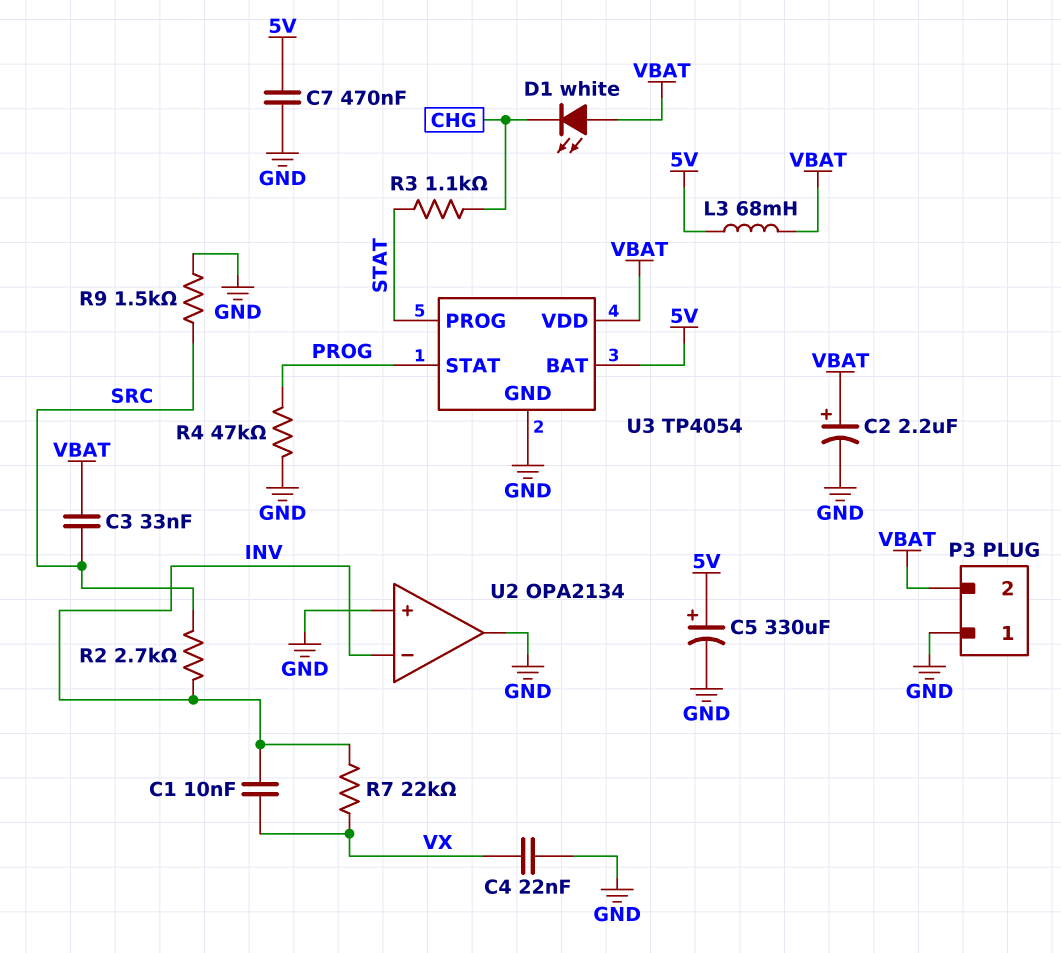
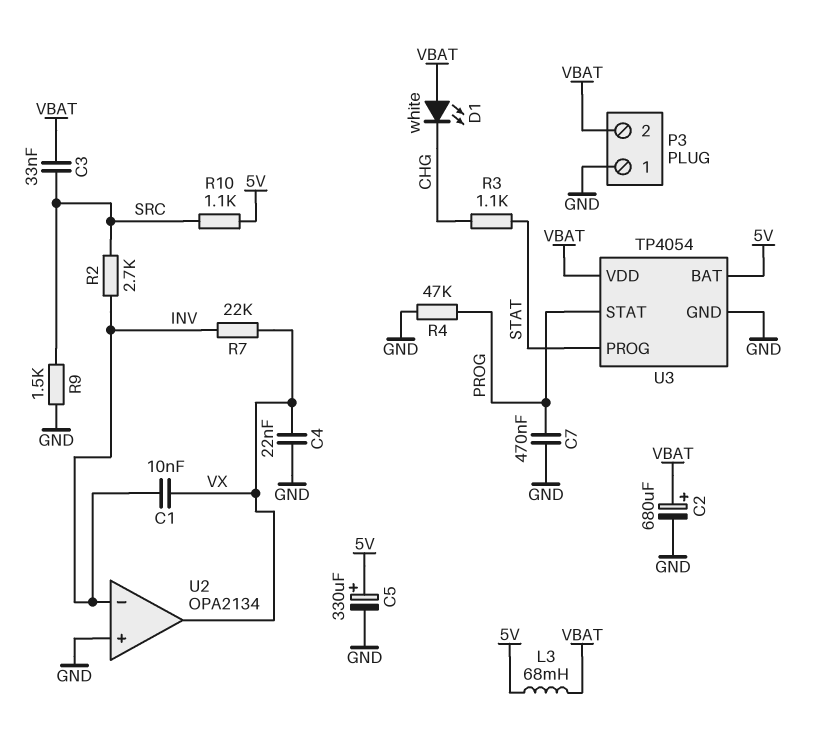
C2: 2.2uF (plus VBAT, minus GND) -> 680uF (plus VBAT, minus GND)
C7: 470nF (5V, GND) -> 470nF (GND, PROG)
R10: none -> 1.1k (5V, SRC)
U2 pin out: GND -> VX

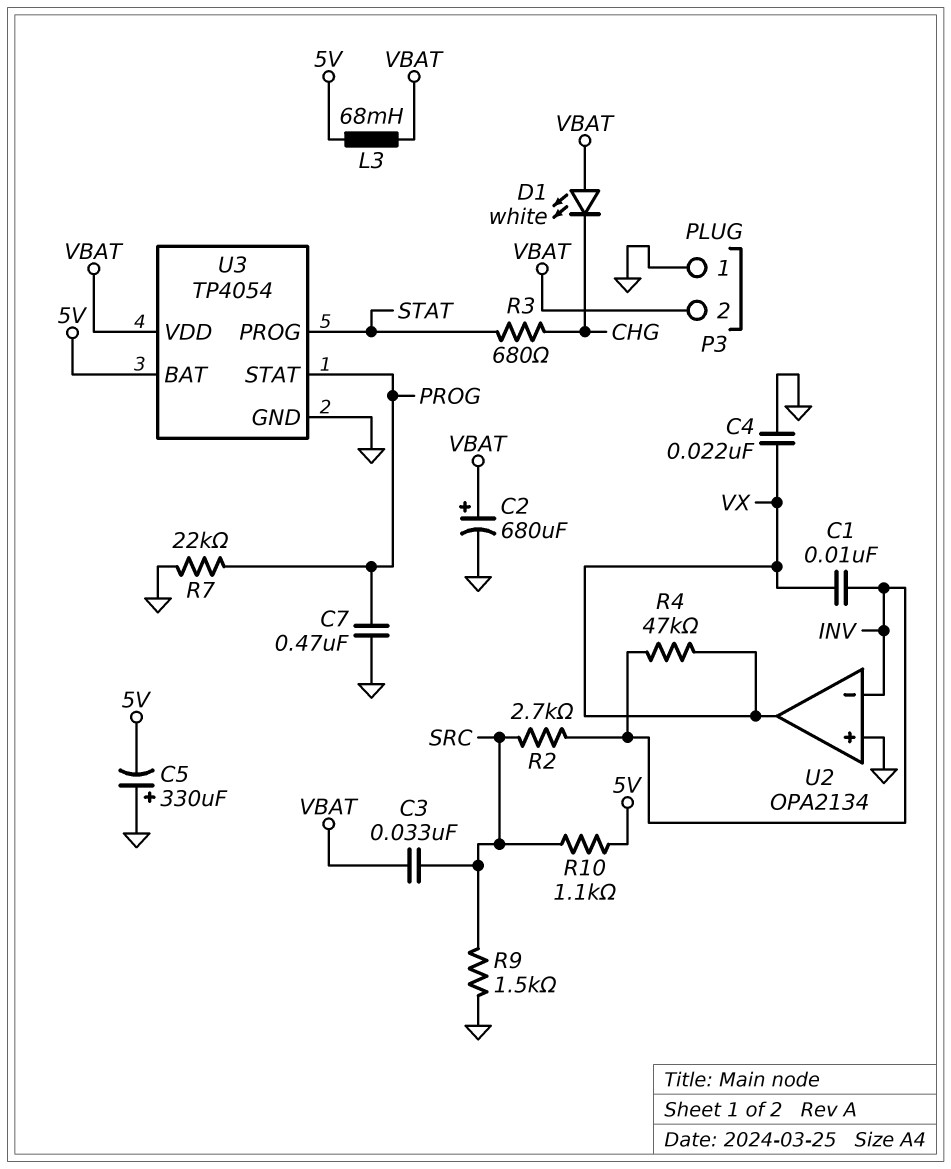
C5: 330uF (plus 5V, minus GND) -> 330uF (plus GND, minus 5V)
R3: 1.1k (CHG, STAT) -> 680 (CHG, STAT)
R4: 47k (GND, PROG) -> 47k (INV, VX)
R7: 22k (INV, VX) -> 22k (GND, PROG)

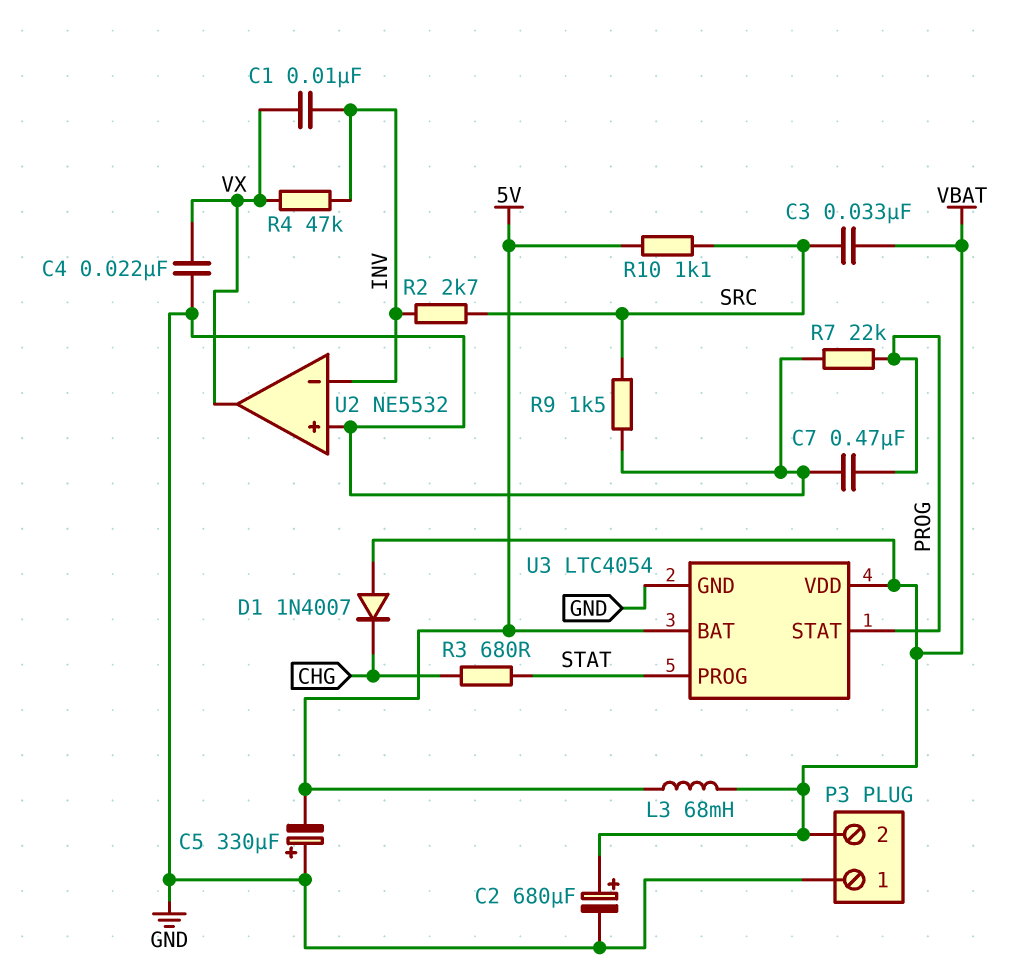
D1: LED white (A VBAT, K CHG) -> diode 1N4007 (A VBAT, K CHG)
U2: OPA2134 -> NE5532
U3: TP4054 -> LTC4054

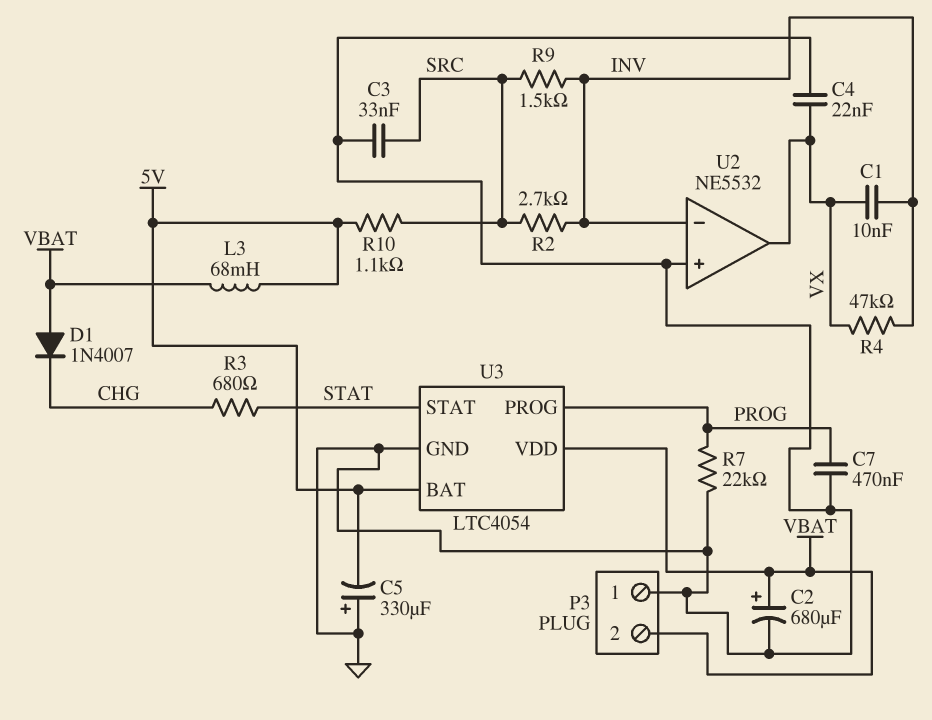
C3: 33nF (SRC, VBAT) -> 33nF (GND, SRC)
R9: 1.5k (GND, SRC) -> 1.5k (INV, SRC)
U3 pin PROG: STAT -> PROG
U3 pin STAT: PROG -> STAT

